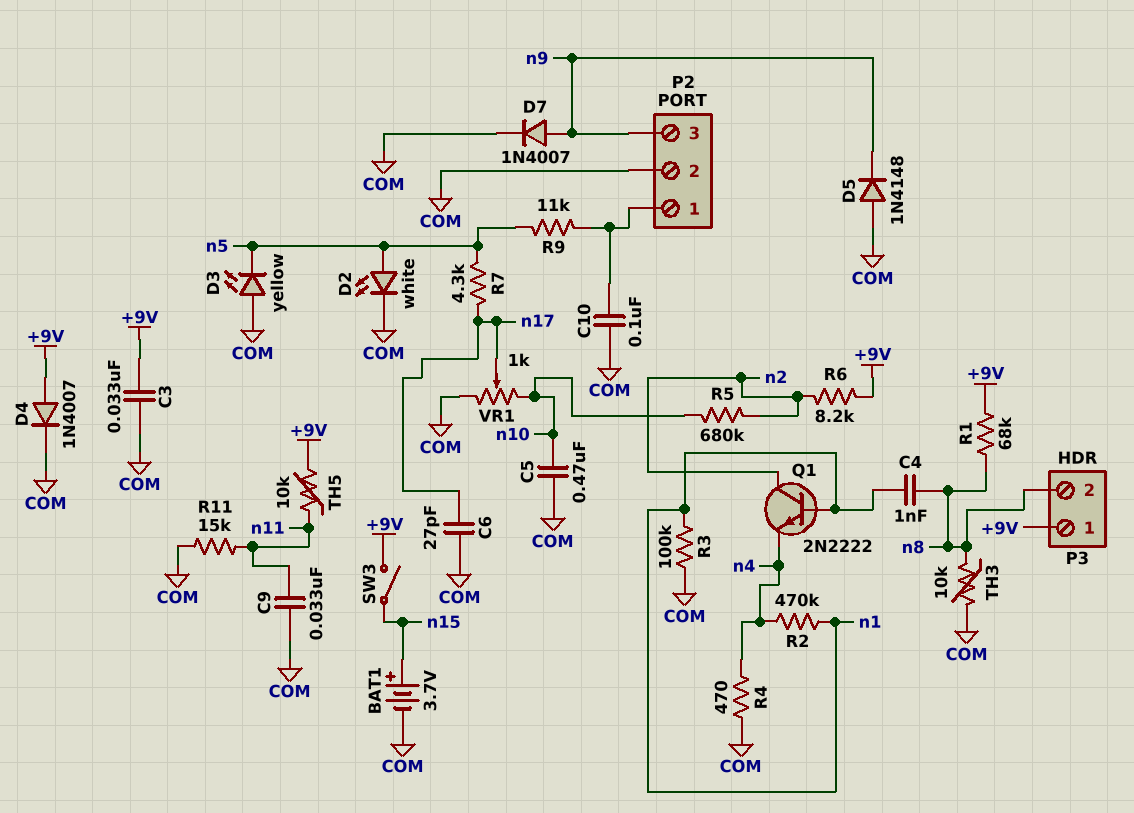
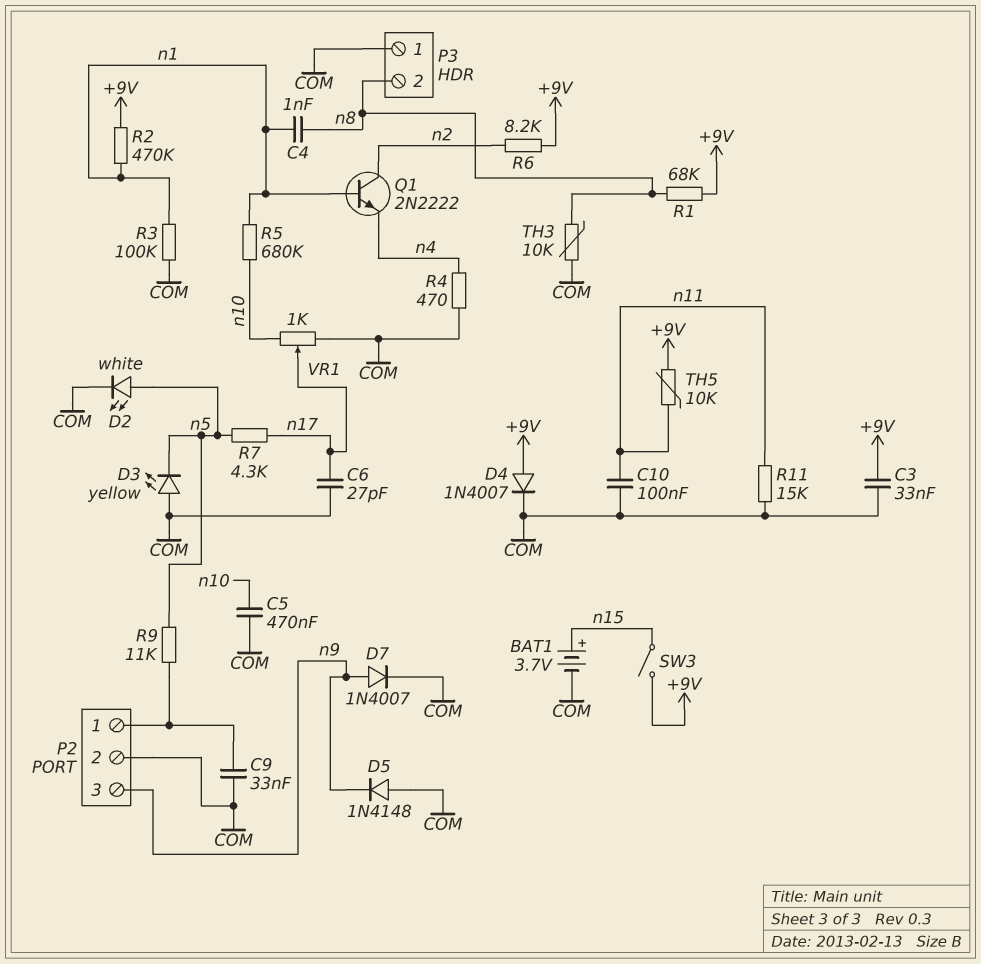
C9: 33nF (COM, n11) -> 33nF (COM, P2/1)
C10: 100nF (COM, P2/1) -> 100nF (COM, n11)
P3 pin 1: +9V -> COM
R2: 470k (n1, n4) -> 470k (+9V, n1)
R5: 680k (n2, n10) -> 680k (n1, n10)

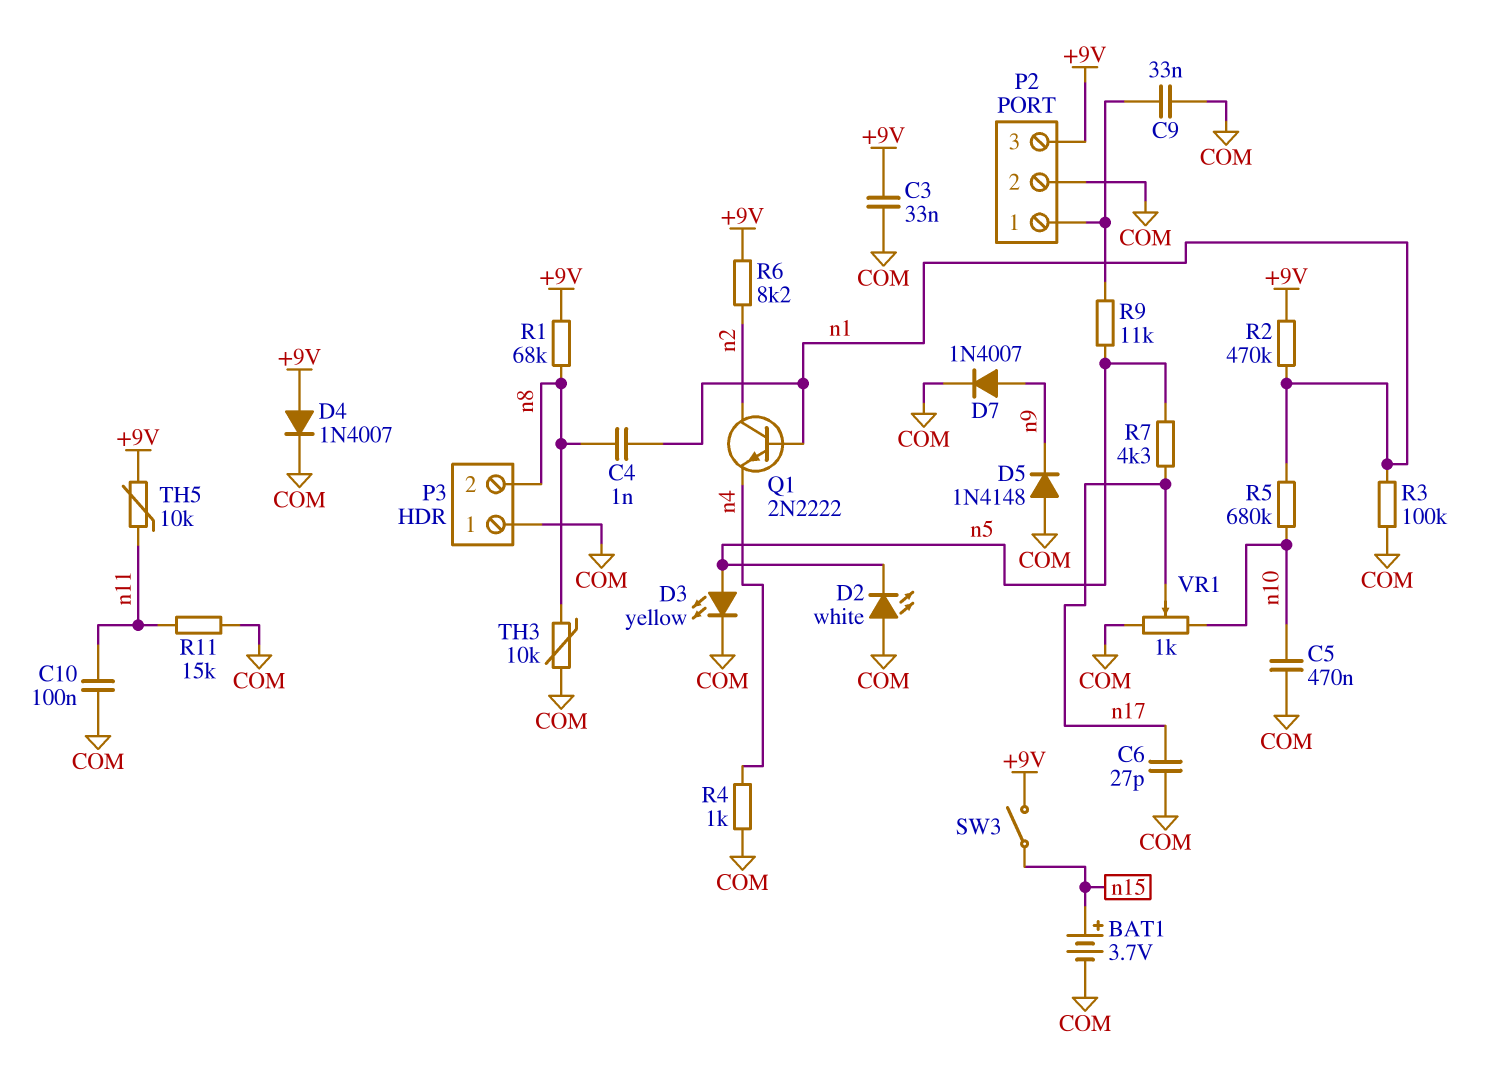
D2: LED white (A n5, K COM) -> LED white (A COM, K n5)
D3: LED yellow (A COM, K n5) -> LED yellow (A n5, K COM)
P2 pin 3: n9 -> +9V
R4: 470 (COM, n4) -> 1k (COM, n4)

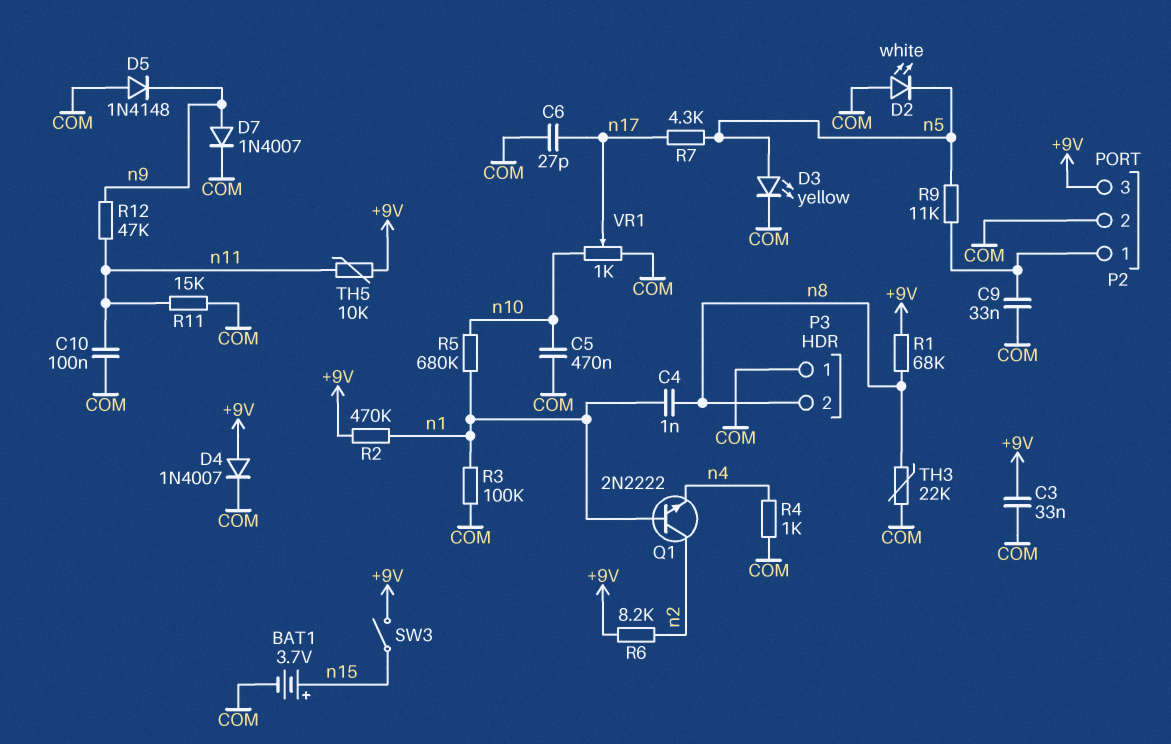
R12: none -> 47k (n9, n11)
TH3: 10k (COM, n8) -> 22k (COM, n8)

